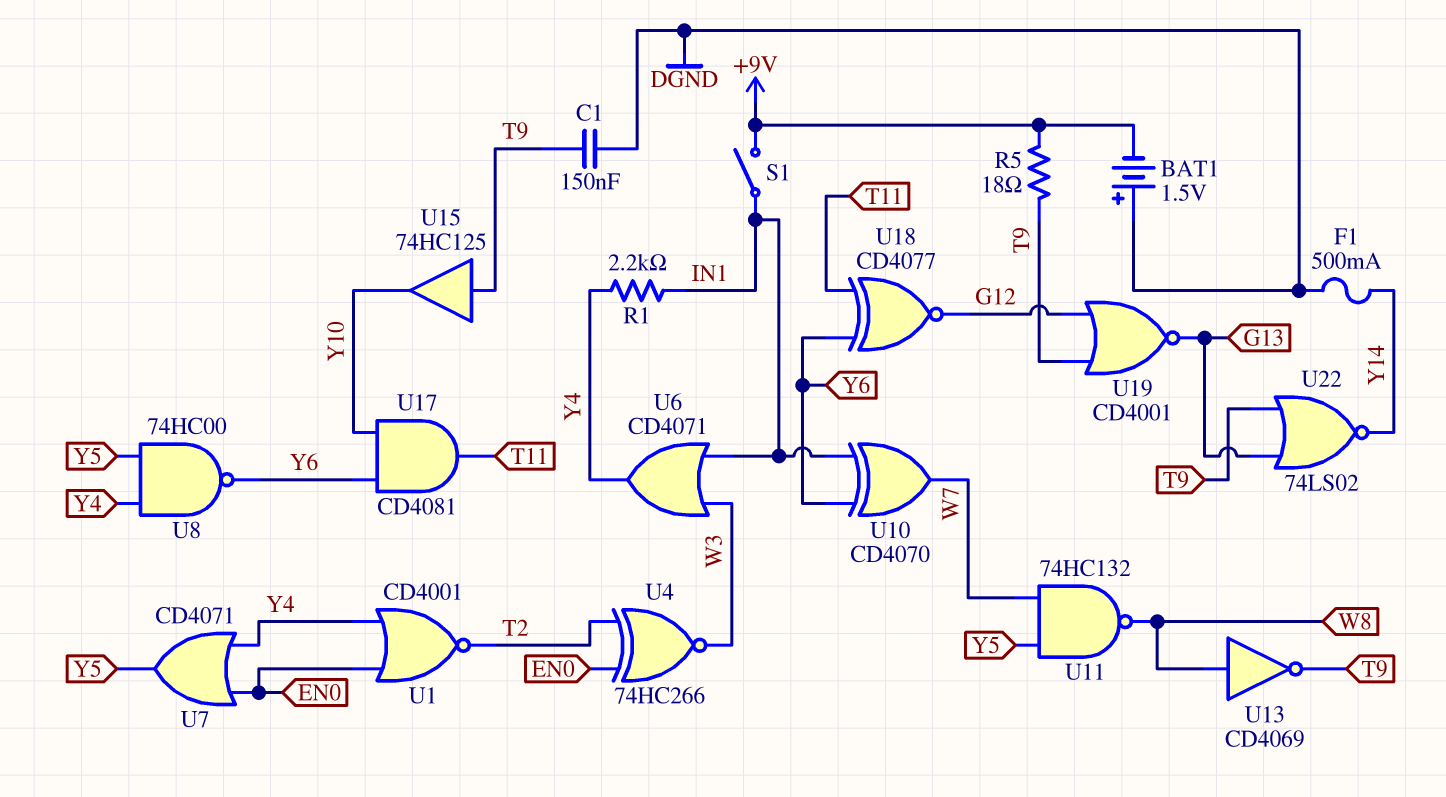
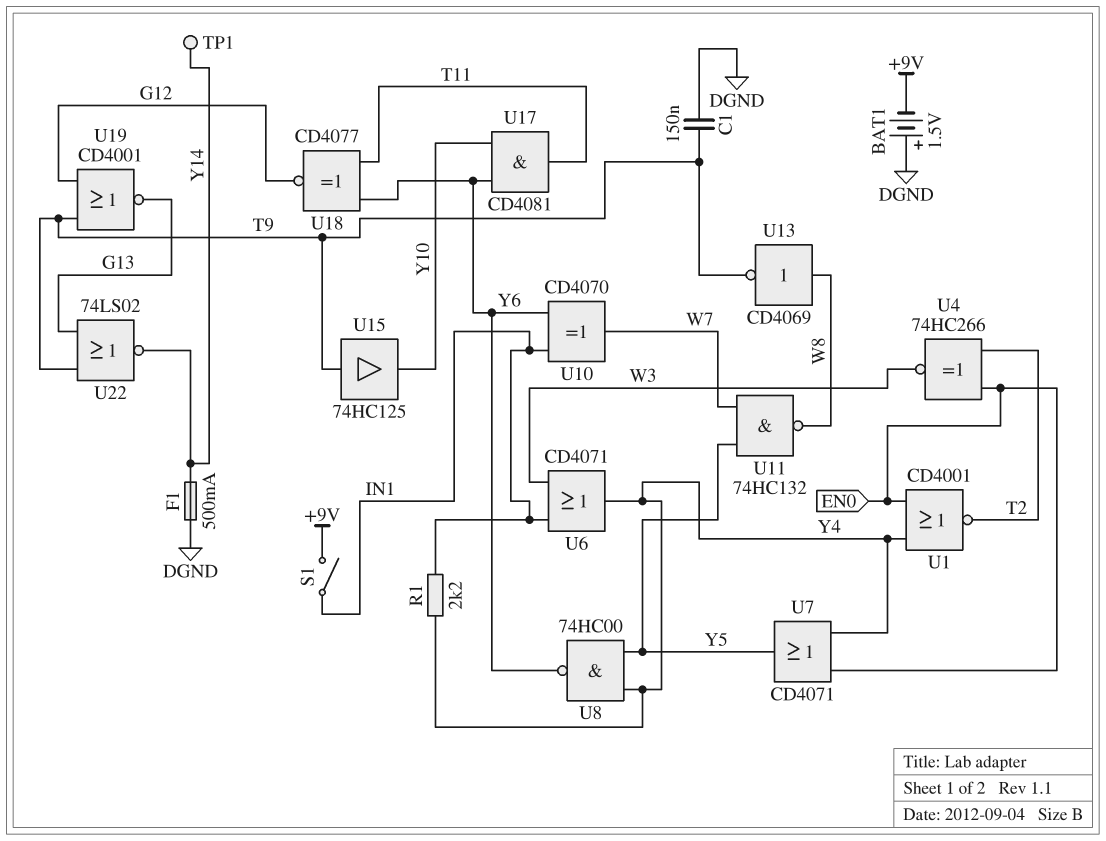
R5: 18 (+9V, T9) -> none
TP1: none -> test point (Y14)

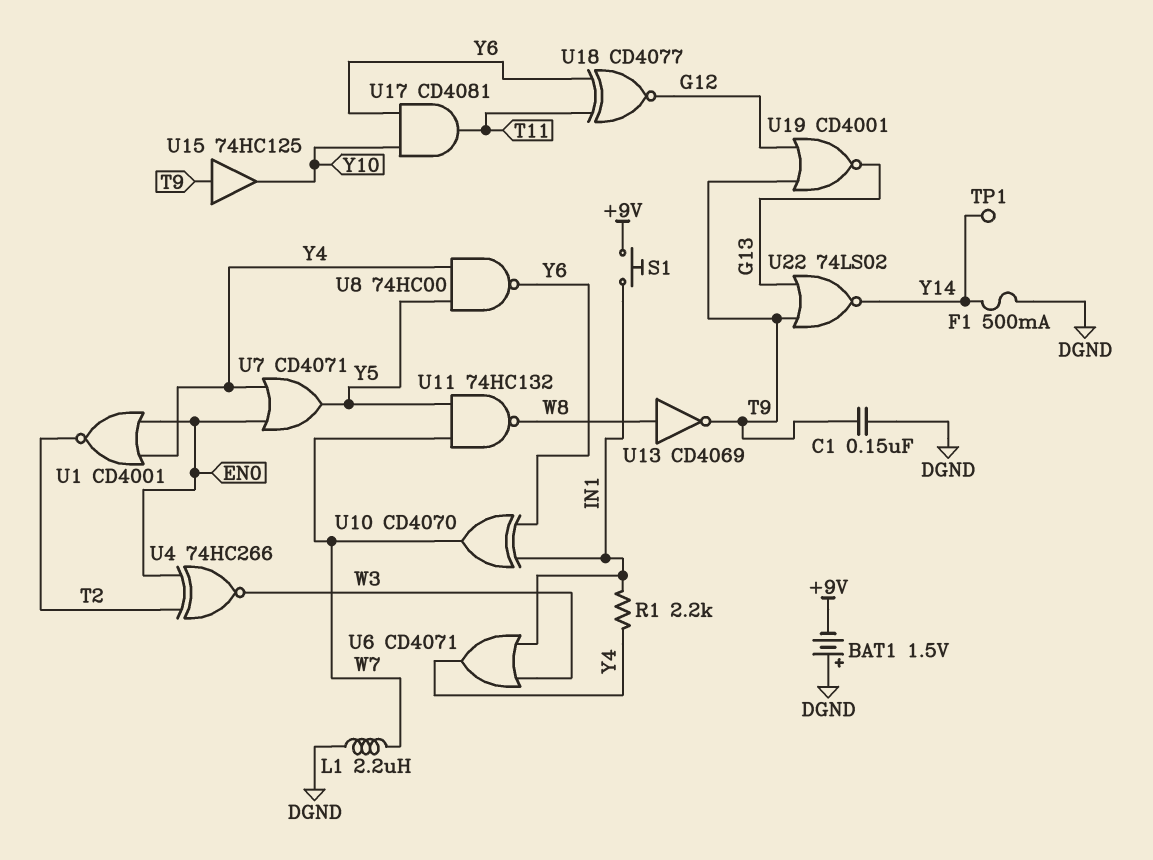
L1: none -> 2.2uH (DGND, W7)
S1: switch (+9V, IN1) -> button (+9V, IN1)

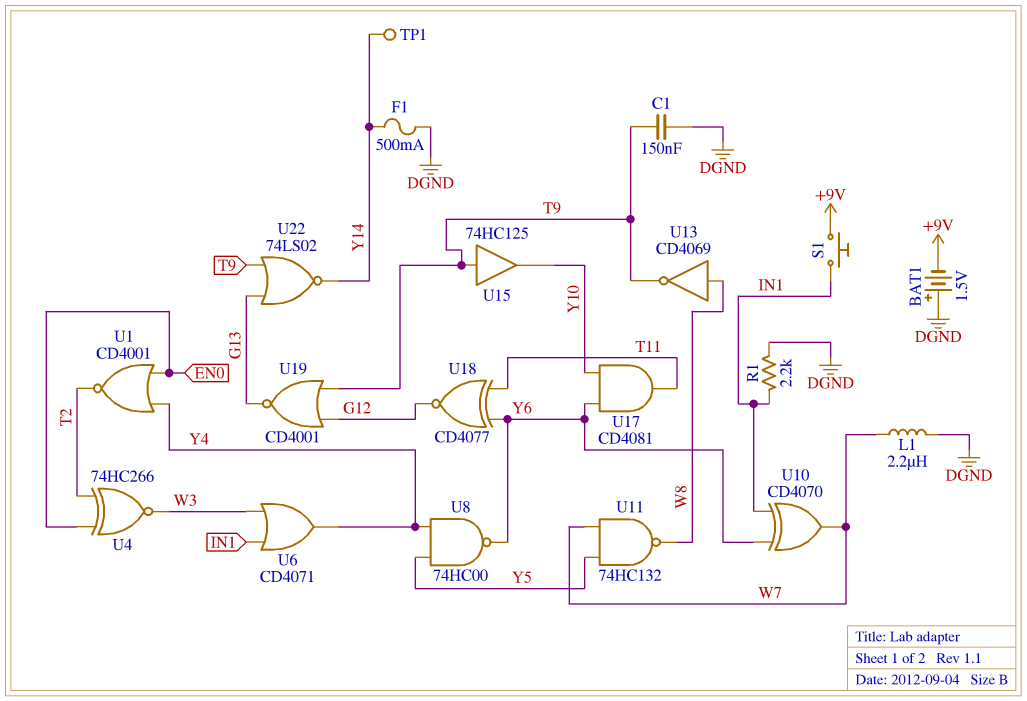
R1: 2.2k (IN1, Y4) -> 2.2k (DGND, IN1)
U7: OR CD4071 (in EN0, in Y4, out Y5) -> none

